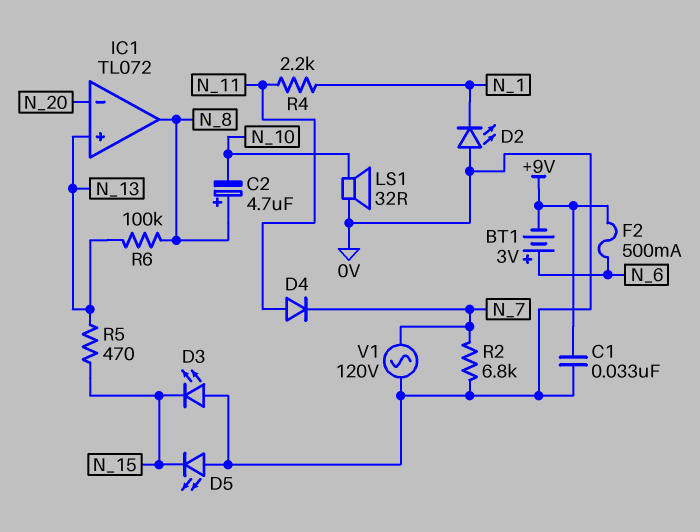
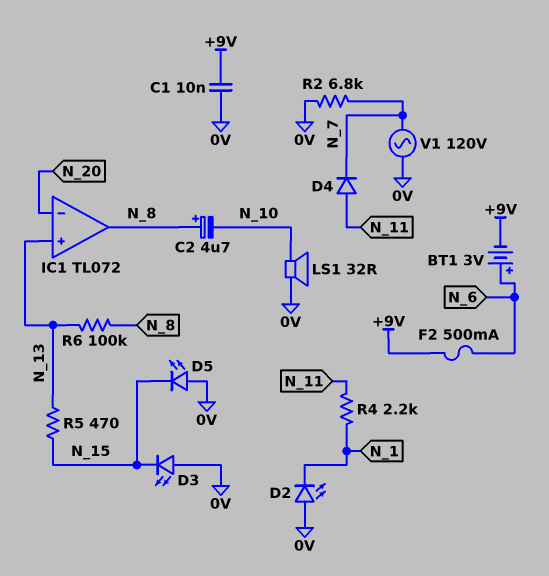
C1: 33nF (+9V, 0V) -> 10nF (+9V, 0V)

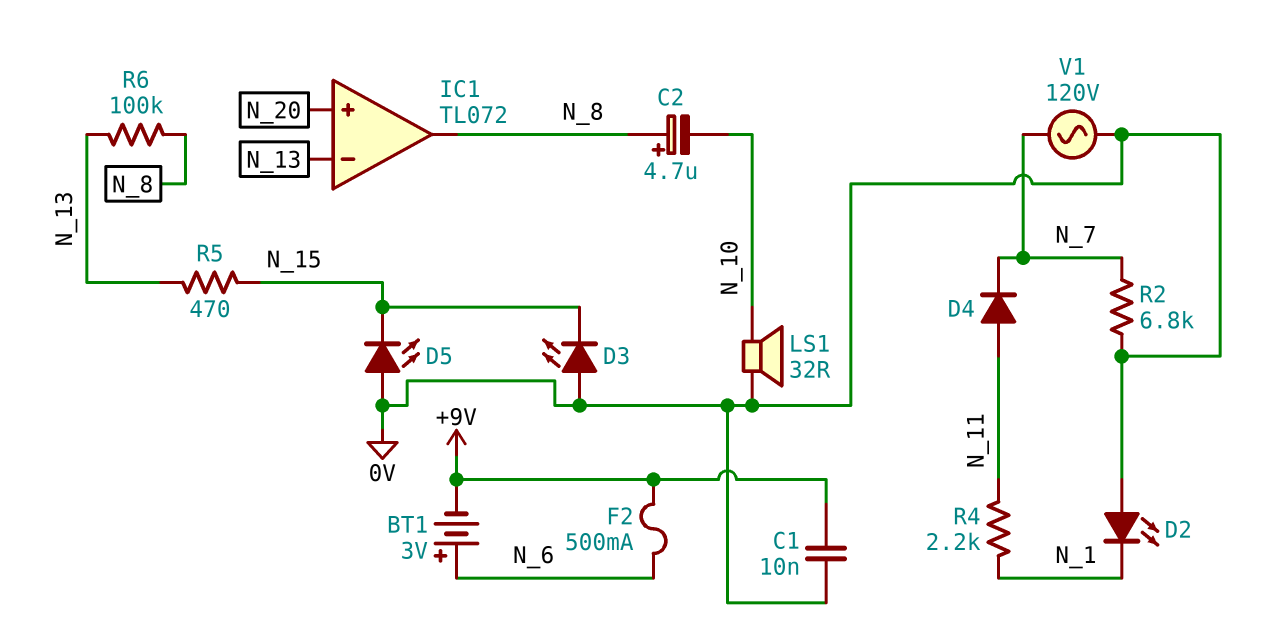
IC1 pin in+: N_13 -> N_20
IC1 pin in-: N_20 -> N_13

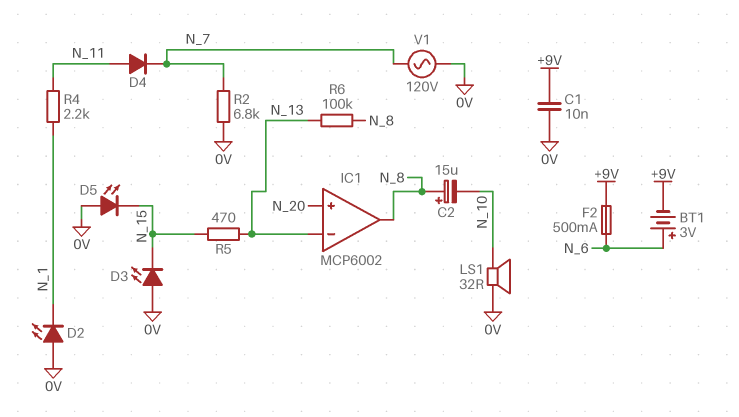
C2: 4.7uF (plus N_8, minus N_10) -> 15uF (plus N_8, minus N_10)
IC1: TL072 -> MCP6002

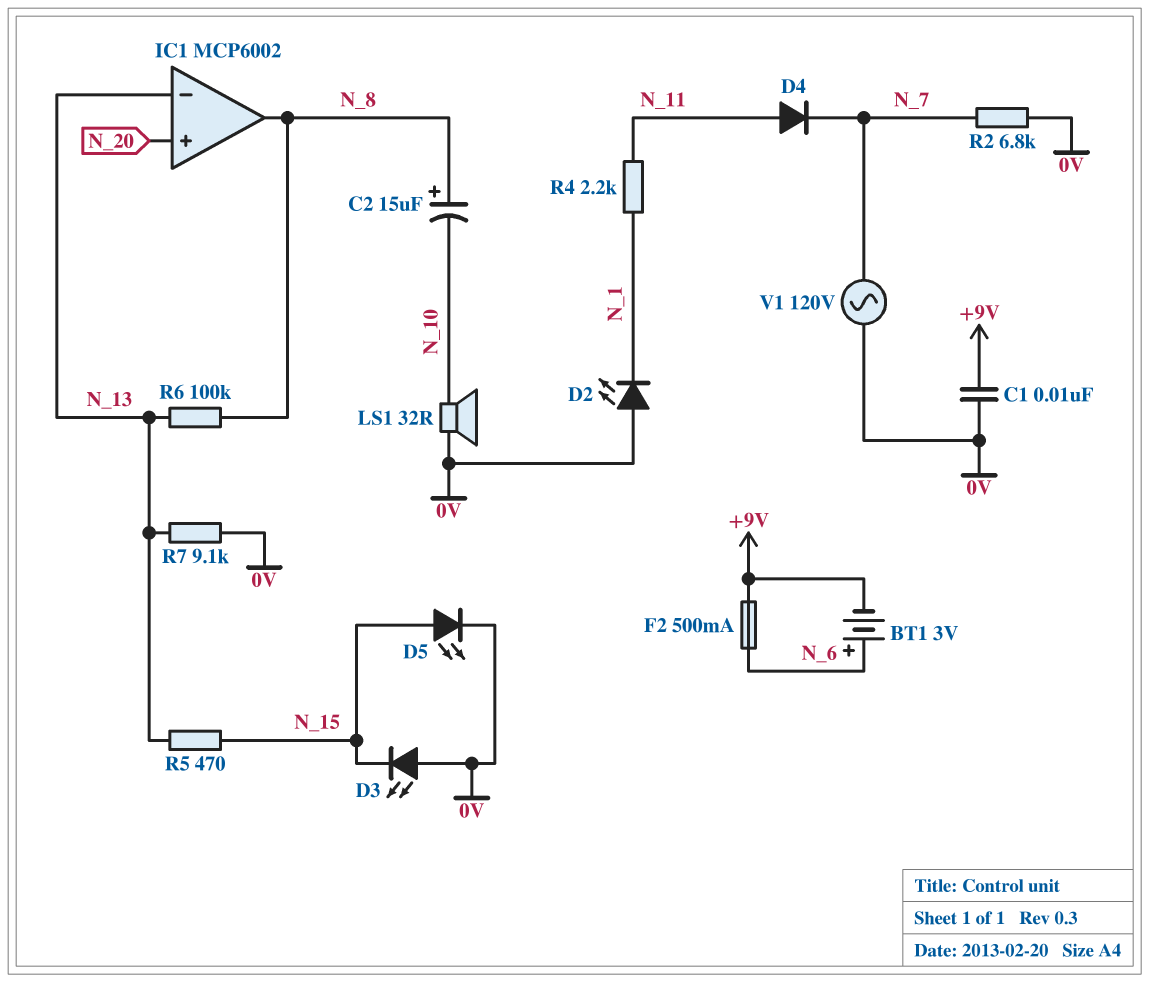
D5: LED (A 0V, K N_15) -> LED (A N_15, K 0V)
R7: none -> 9.1k (0V, N_13)

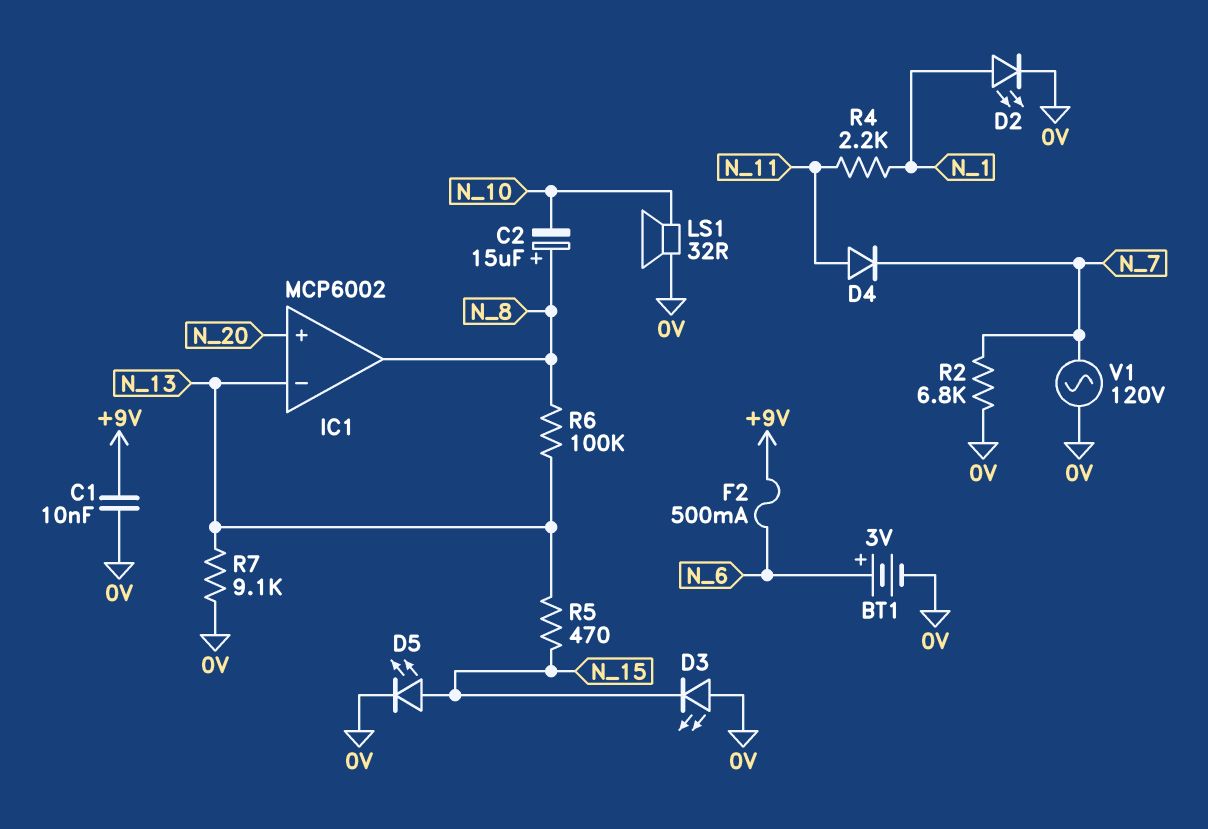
BT1: 3V (plus N_6, minus +9V) -> 3V (plus N_6, minus 0V)
D2: LED (A 0V, K N_1) -> LED (A N_1, K 0V)

